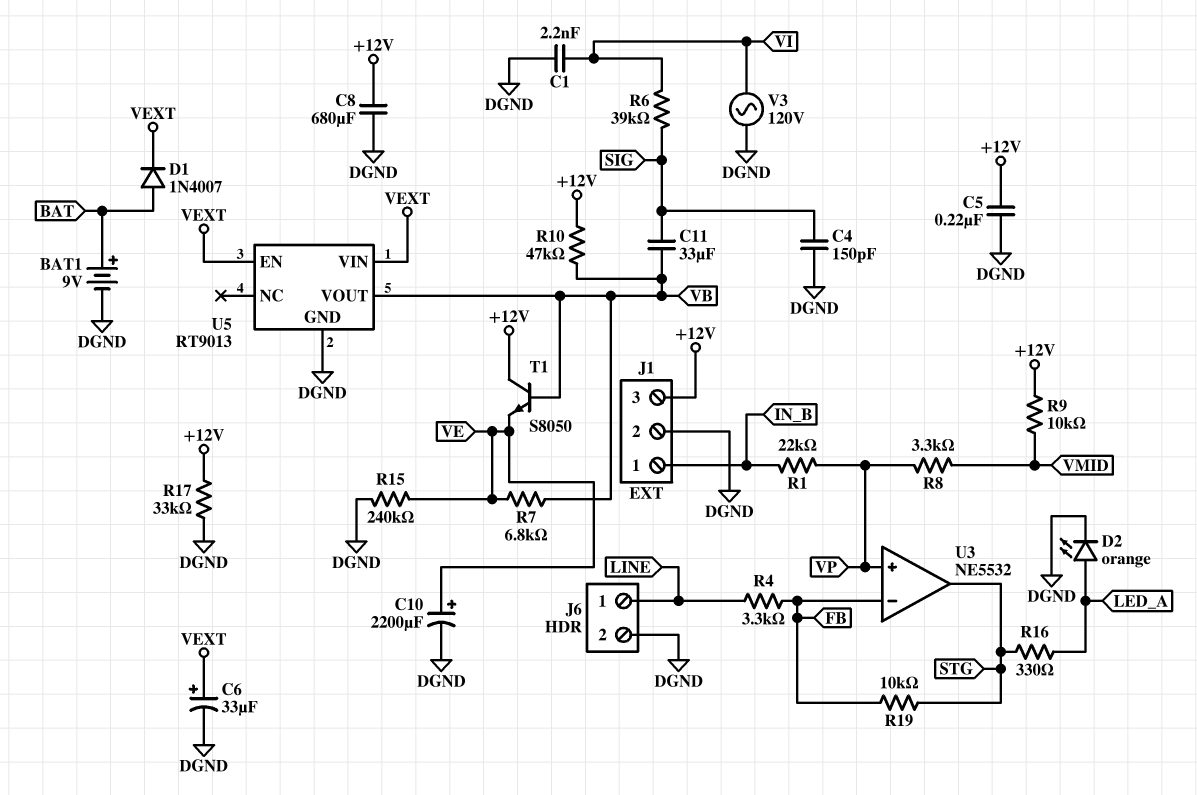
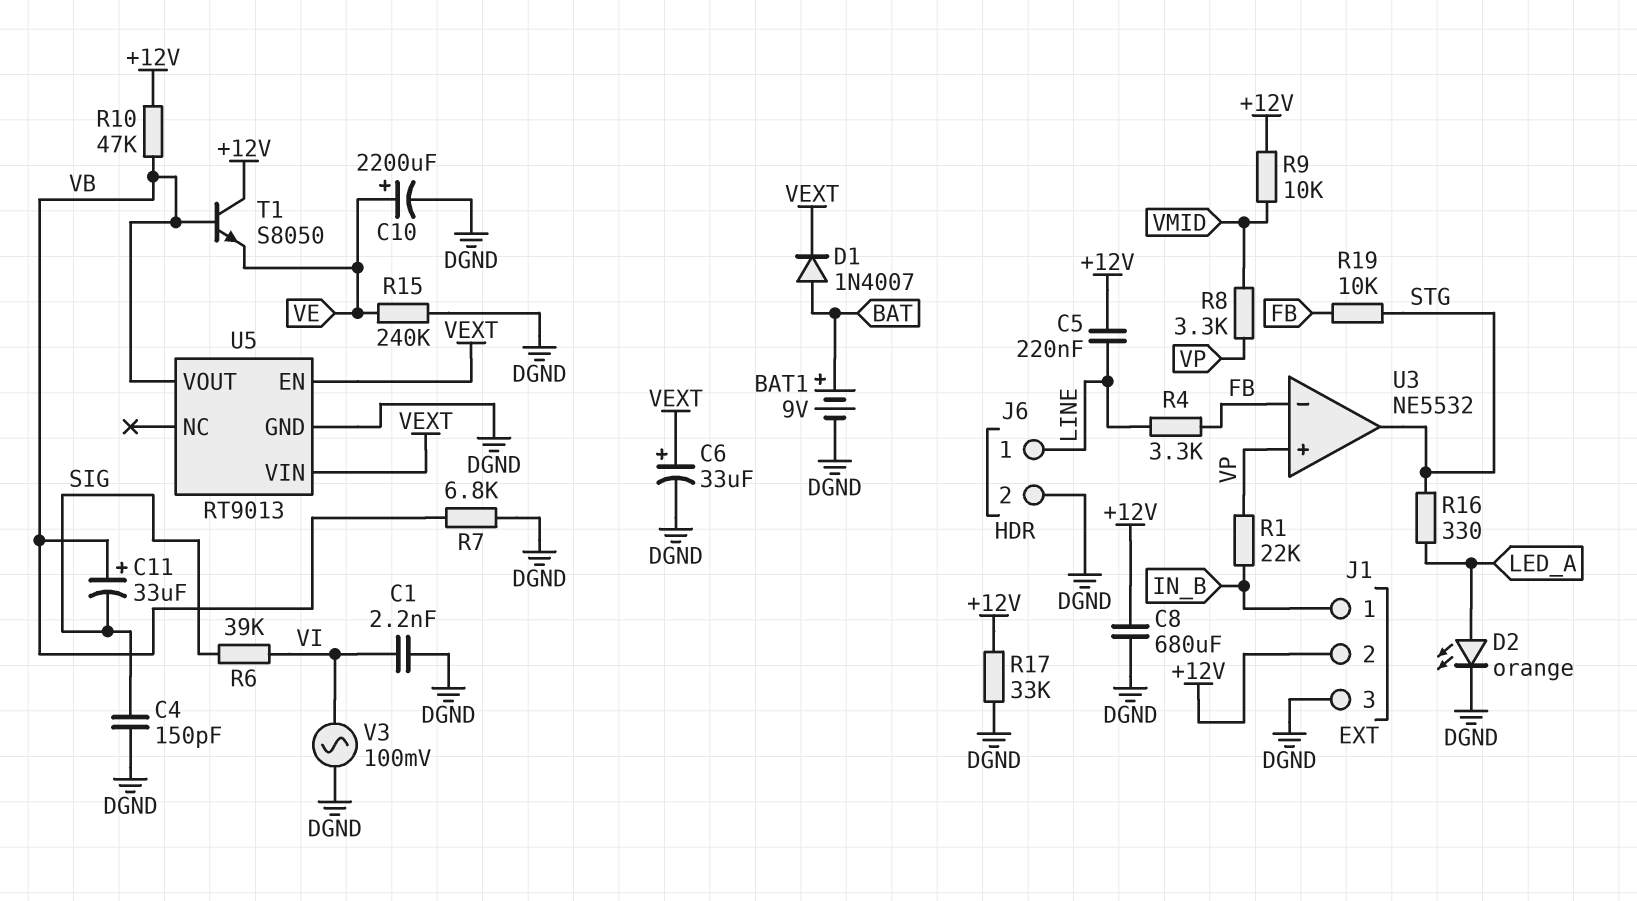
C5: 220nF (+12V, DGND) -> 220nF (+12V, LINE)
C11: 33uF (SIG, VB) -> 33uF (plus VB, minus SIG)
J1 pin 2: DGND -> +12V
J1 pin 3: +12V -> DGND
R7: 6.8k (VB, VE) -> 6.8k (DGND, VB)
V3: AC 120V (DGND, VI) -> AC 100mV (DGND, VI)

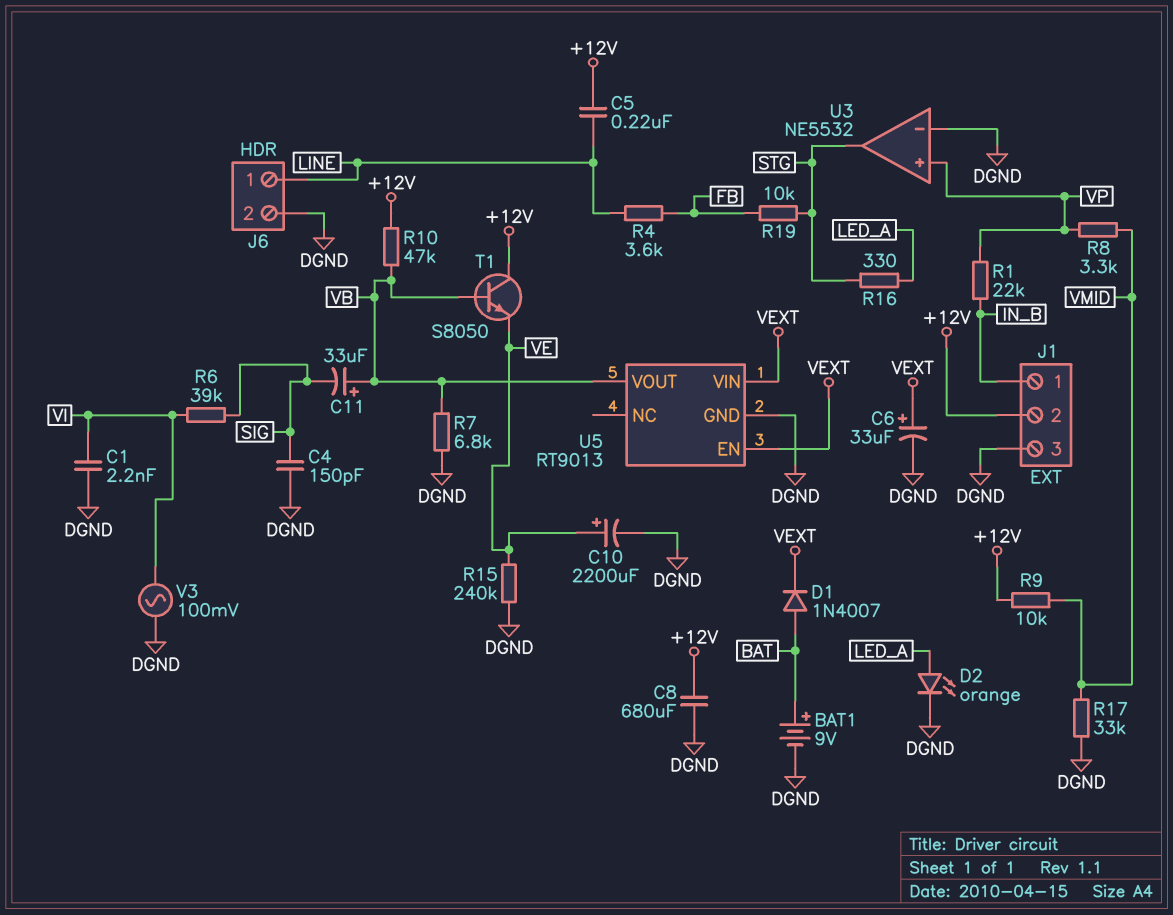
R4: 3.3k (FB, LINE) -> 3.6k (FB, LINE)
R17: 33k (+12V, DGND) -> 33k (DGND, VMID)
U3 pin in-: FB -> DGND

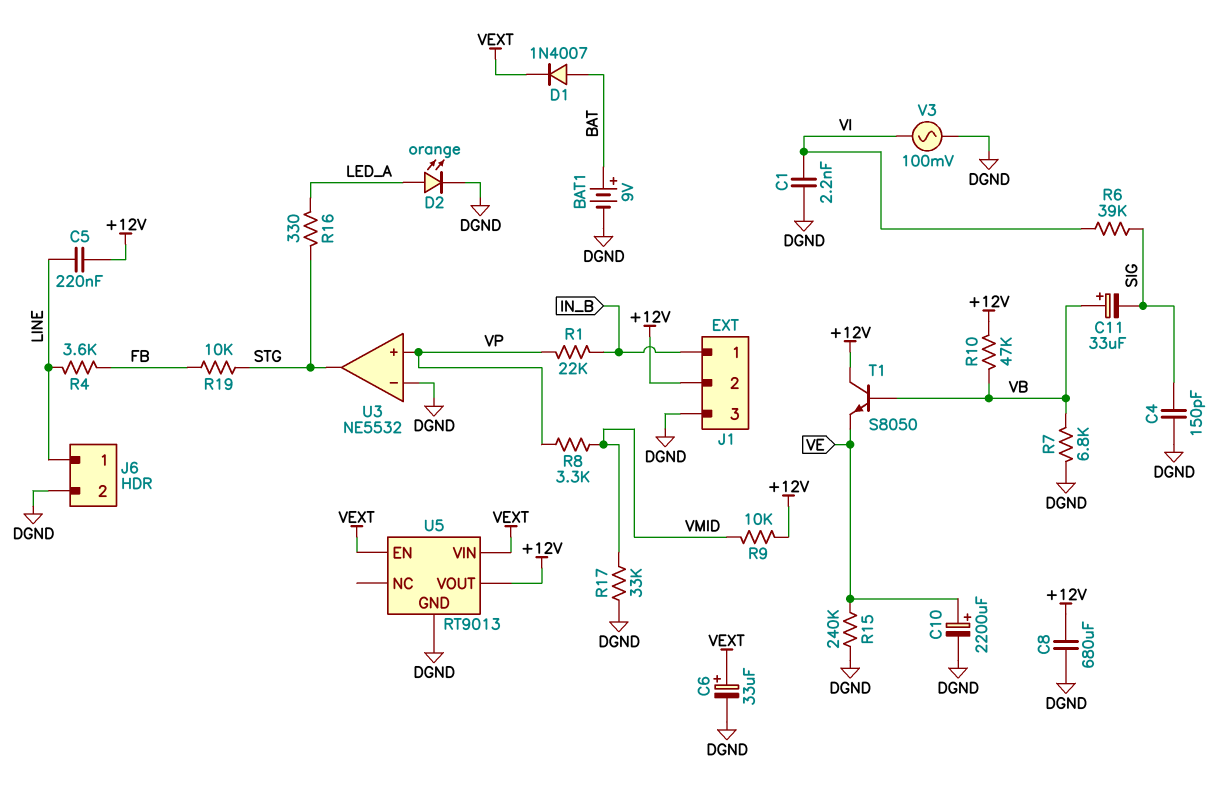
U5 pin VOUT: VB -> +12V

